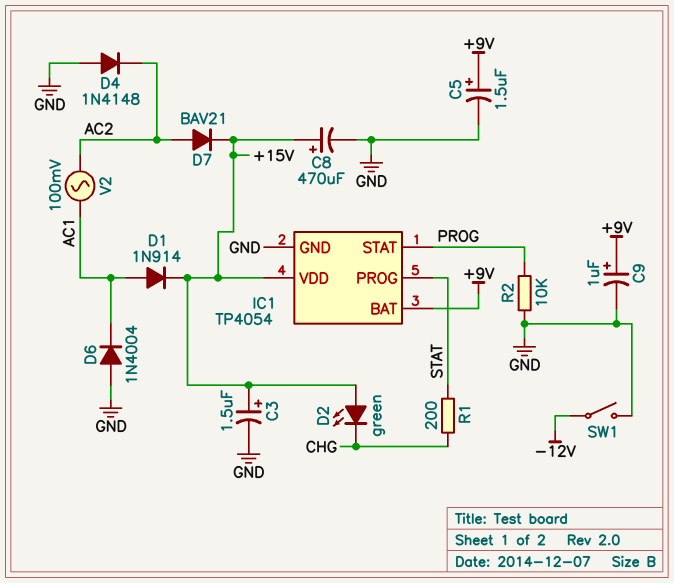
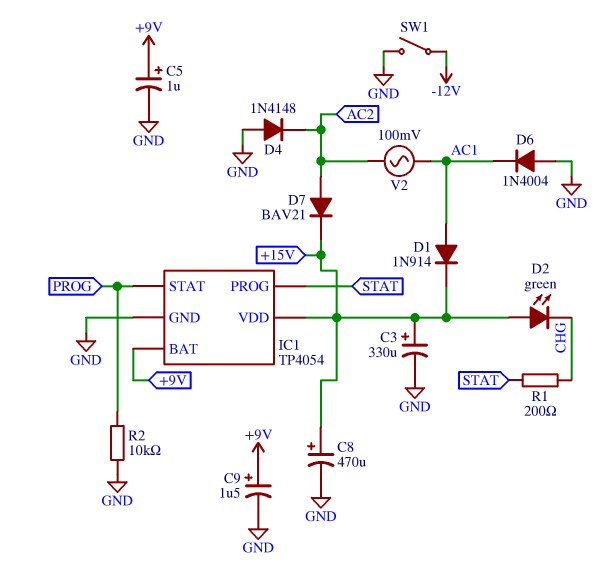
C3: 1.5uF (plus +15V, minus GND) -> 330uF (plus +15V, minus GND)
C5: 1.5uF (plus +9V, minus GND) -> 1uF (plus +9V, minus GND)
C9: 1uF (plus +9V, minus GND) -> 1.5uF (plus +9V, minus GND)

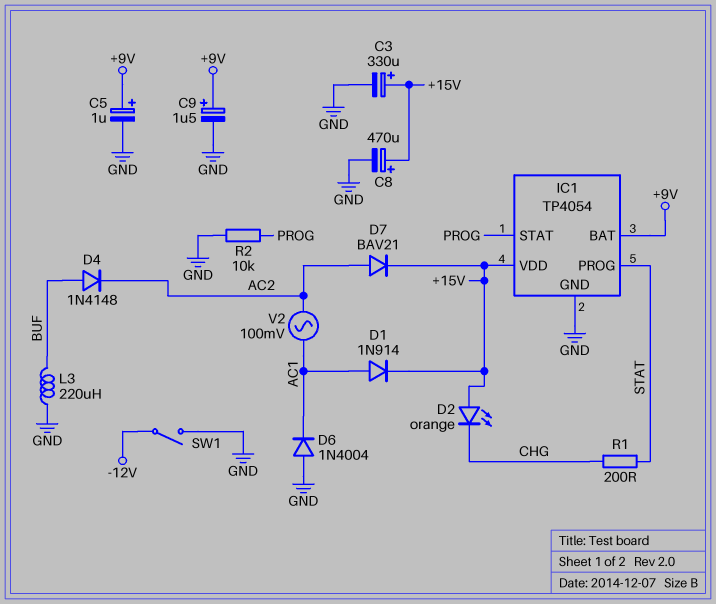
D2: LED green (A +15V, K CHG) -> LED orange (A +15V, K CHG)
D4: diode 1N4148 (A GND, K AC2) -> diode 1N4148 (A BUF, K AC2)
L3: none -> 220uH (BUF, GND)

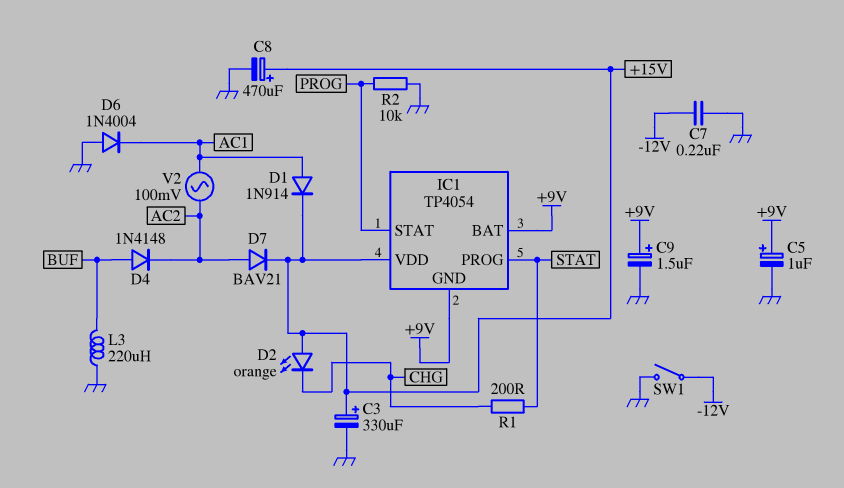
C7: none -> 220nF (-12V, GND)
IC1 pin GND: GND -> +9V

